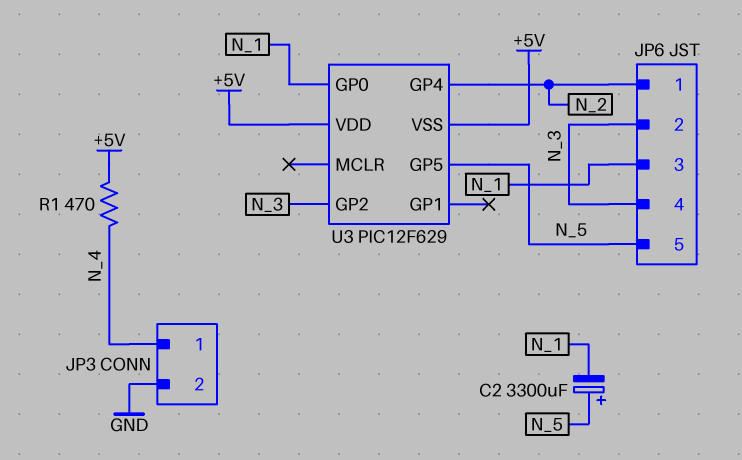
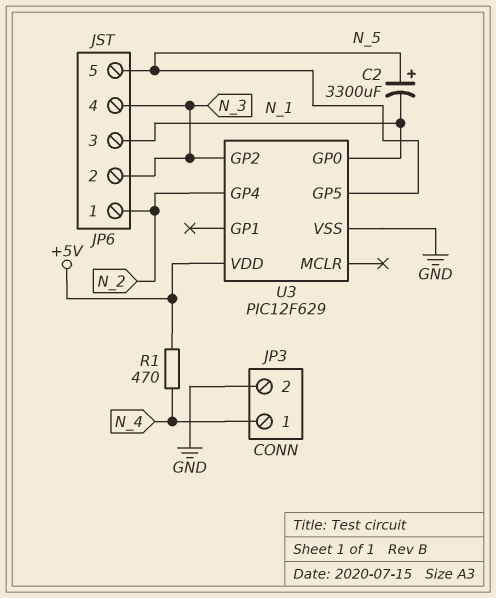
U3 pin VSS: +5V -> GND

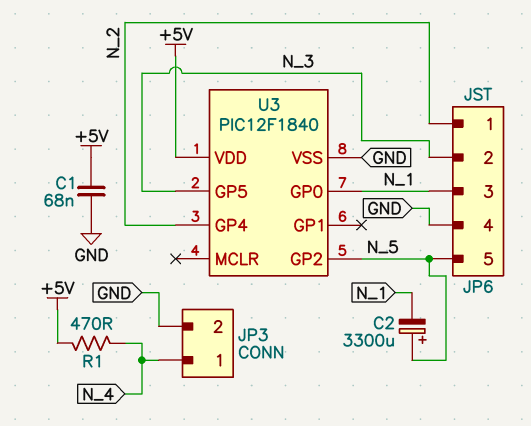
C1: none -> 68nF (+5V, GND)
JP6 pin 4: N_3 -> GND
U3: PIC12F629 -> PIC12F1840
U3 pin GP2: N_3 -> N_5
U3 pin GP5: N_5 -> N_3

